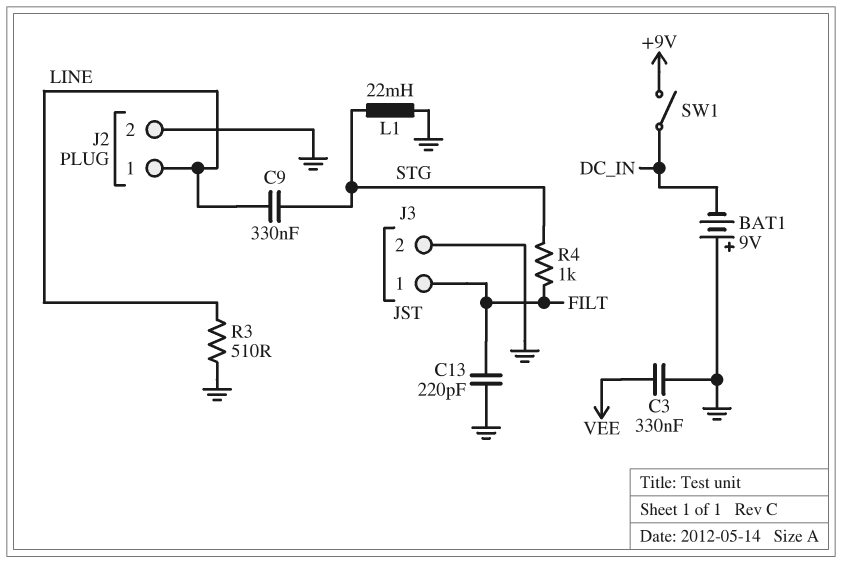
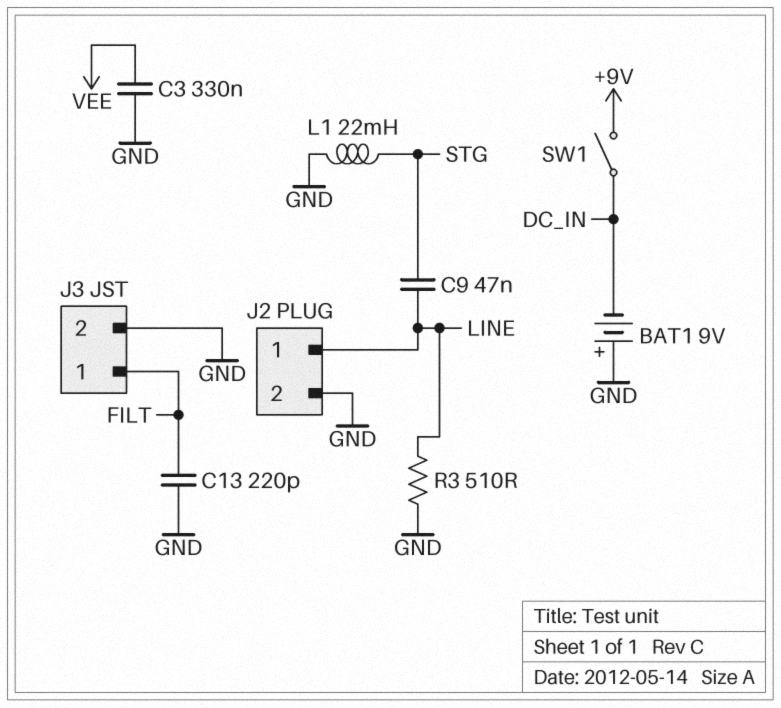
C9: 330nF (LINE, STG) -> 47nF (LINE, STG)
R4: 1k (FILT, STG) -> none

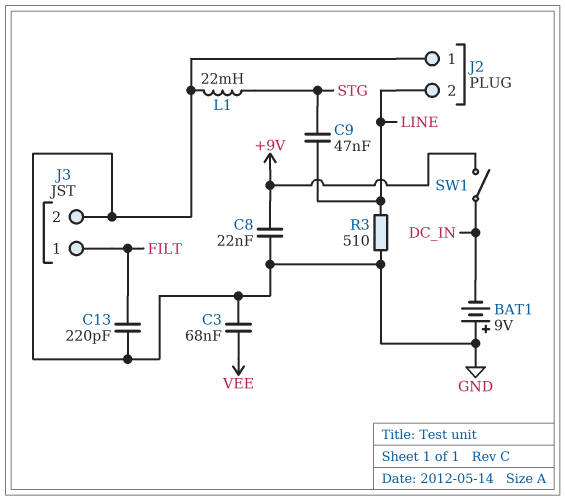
C3: 330nF (GND, VEE) -> 68nF (GND, VEE)
C8: none -> 22nF (+9V, GND)
J2 pin 1: LINE -> GND
J2 pin 2: GND -> LINE

